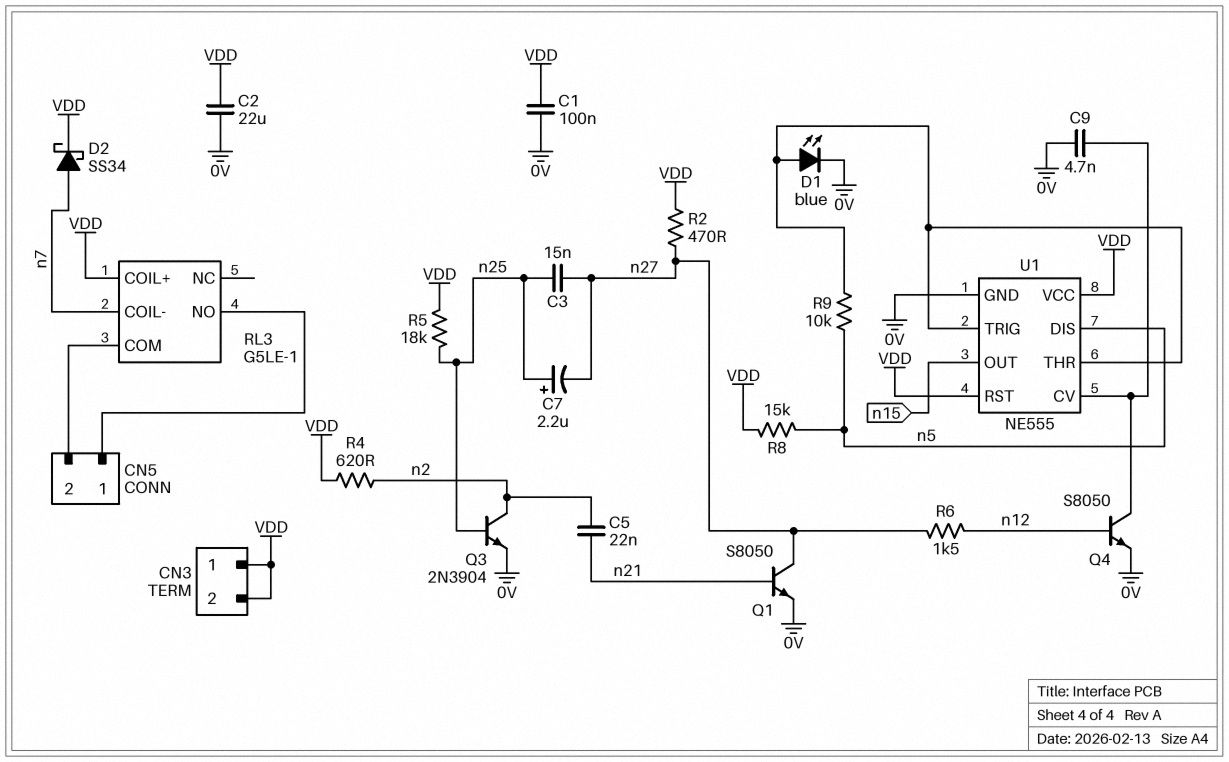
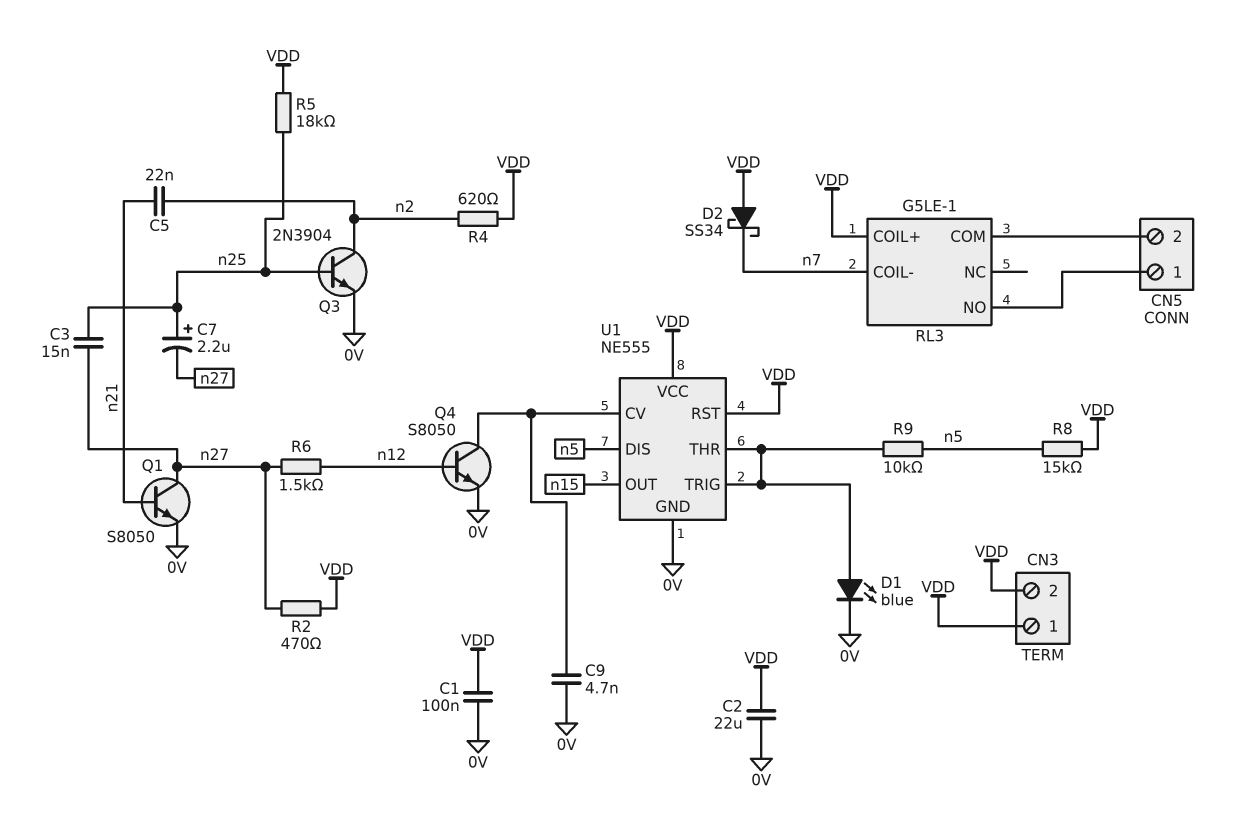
D2: schottky SS34 (A n7, K VDD) -> schottky SS34 (A VDD, K n7)

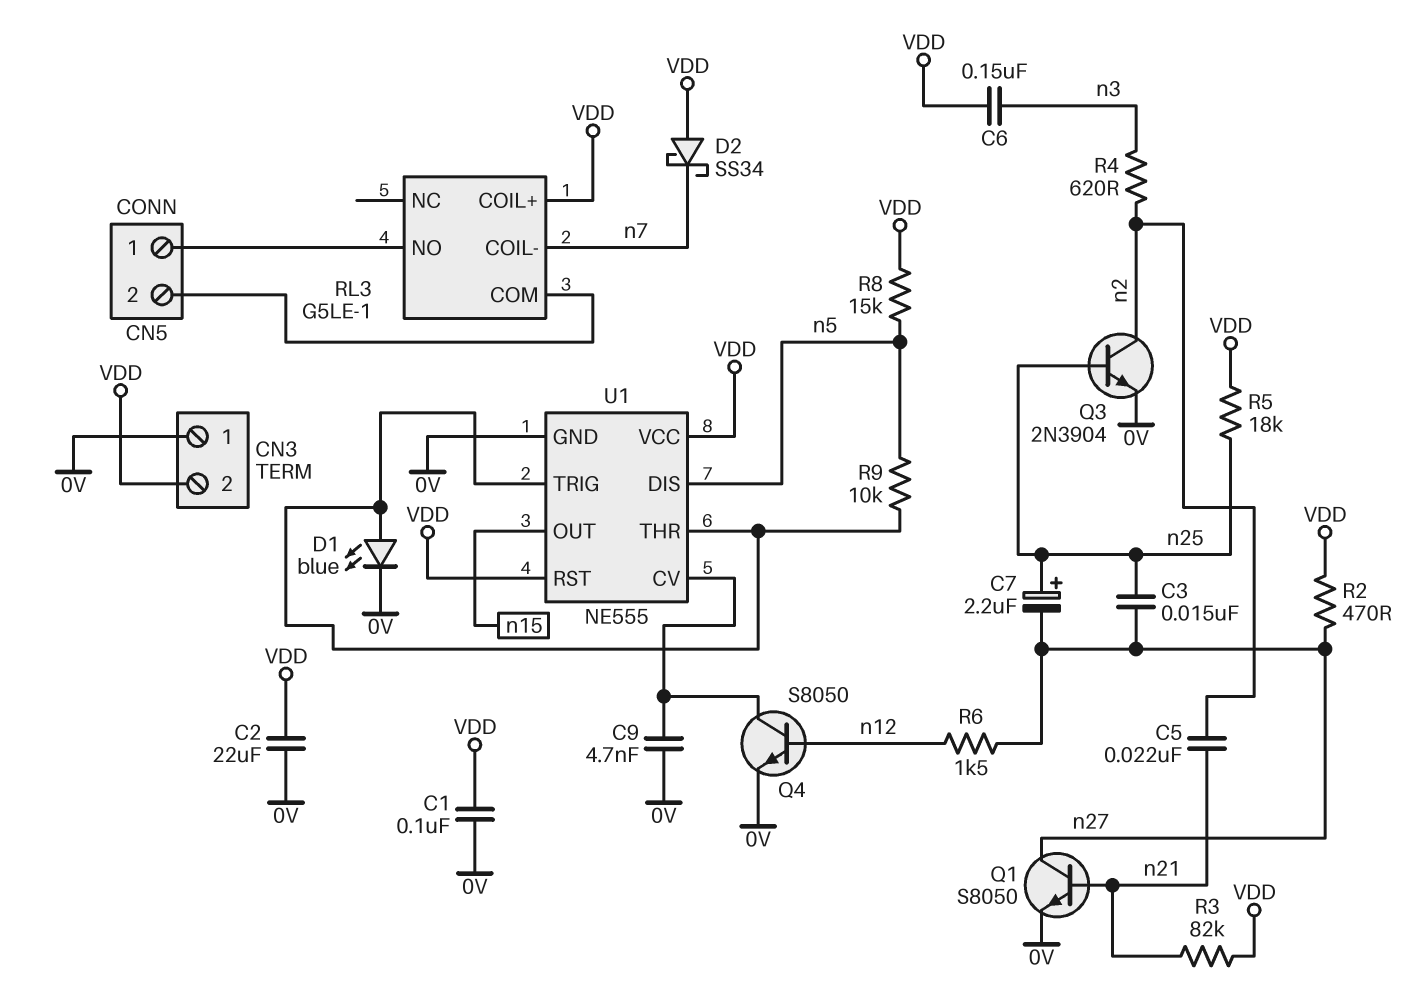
C6: none -> 150nF (VDD, n3)
CN3 pin 1: VDD -> 0V
R3: none -> 82k (VDD, n21)
R4: 620 (VDD, n2) -> 620 (n2, n3)

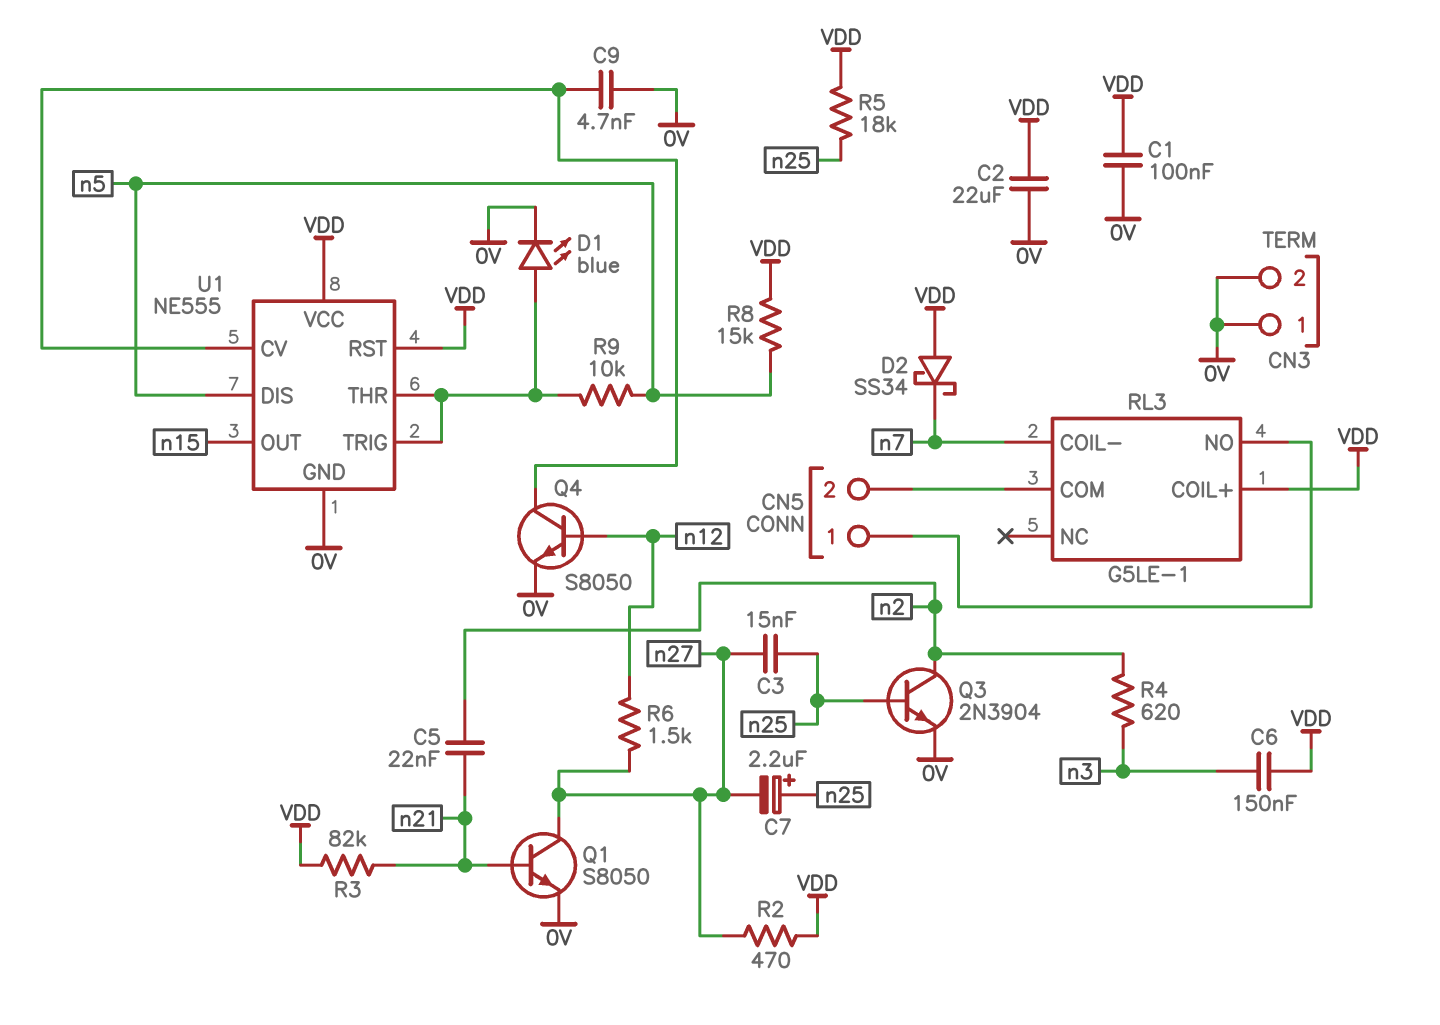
CN3 pin 2: VDD -> 0V

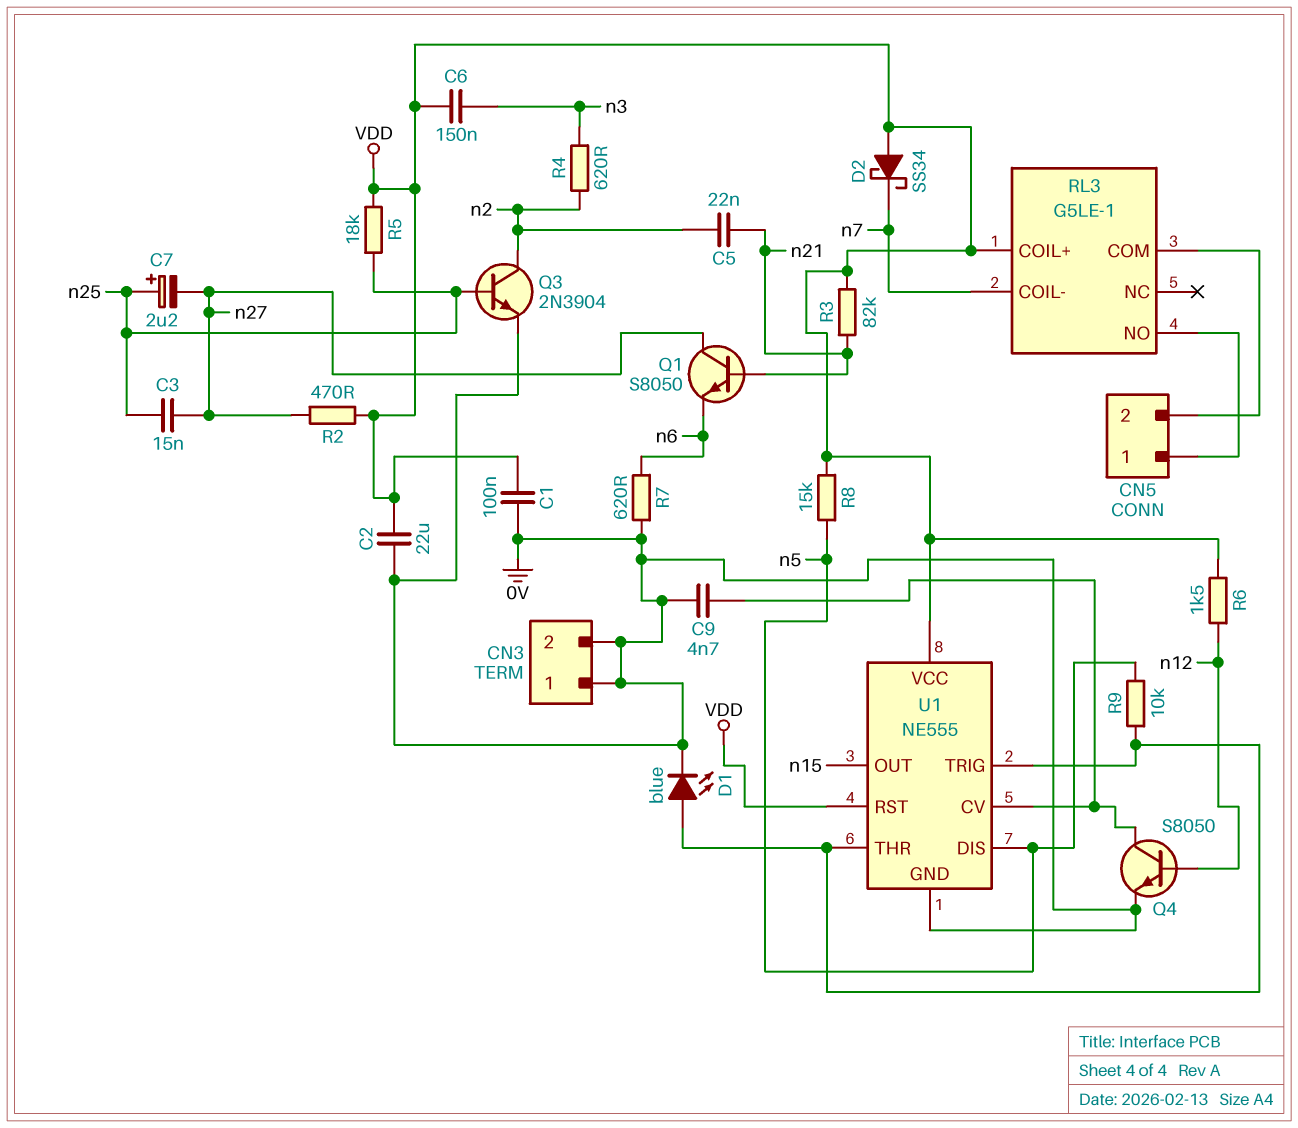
Q1: NPN S8050 (B n21, C n27, E 0V) -> NPN S8050 (B n21, C n27, E n6)
R6: 1.5k (n12, n27) -> 1.5k (VDD, n12)
R7: none -> 620 (0V, n6)

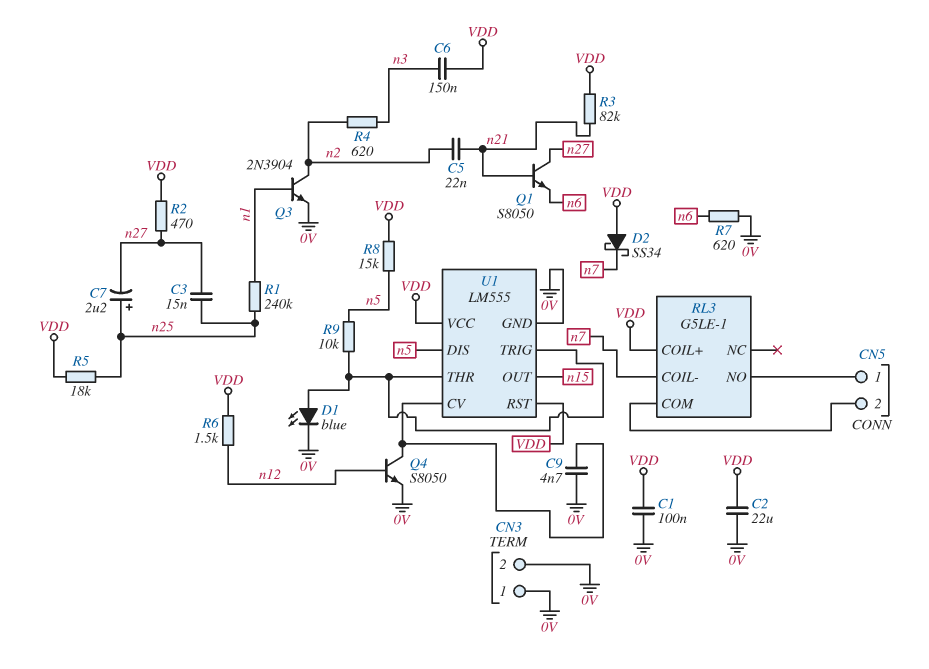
Q3: NPN 2N3904 (B n25, C n2, E 0V) -> NPN 2N3904 (B n1, C n2, E 0V)
R1: none -> 240k (n1, n25)
U1: NE555 -> LM555

